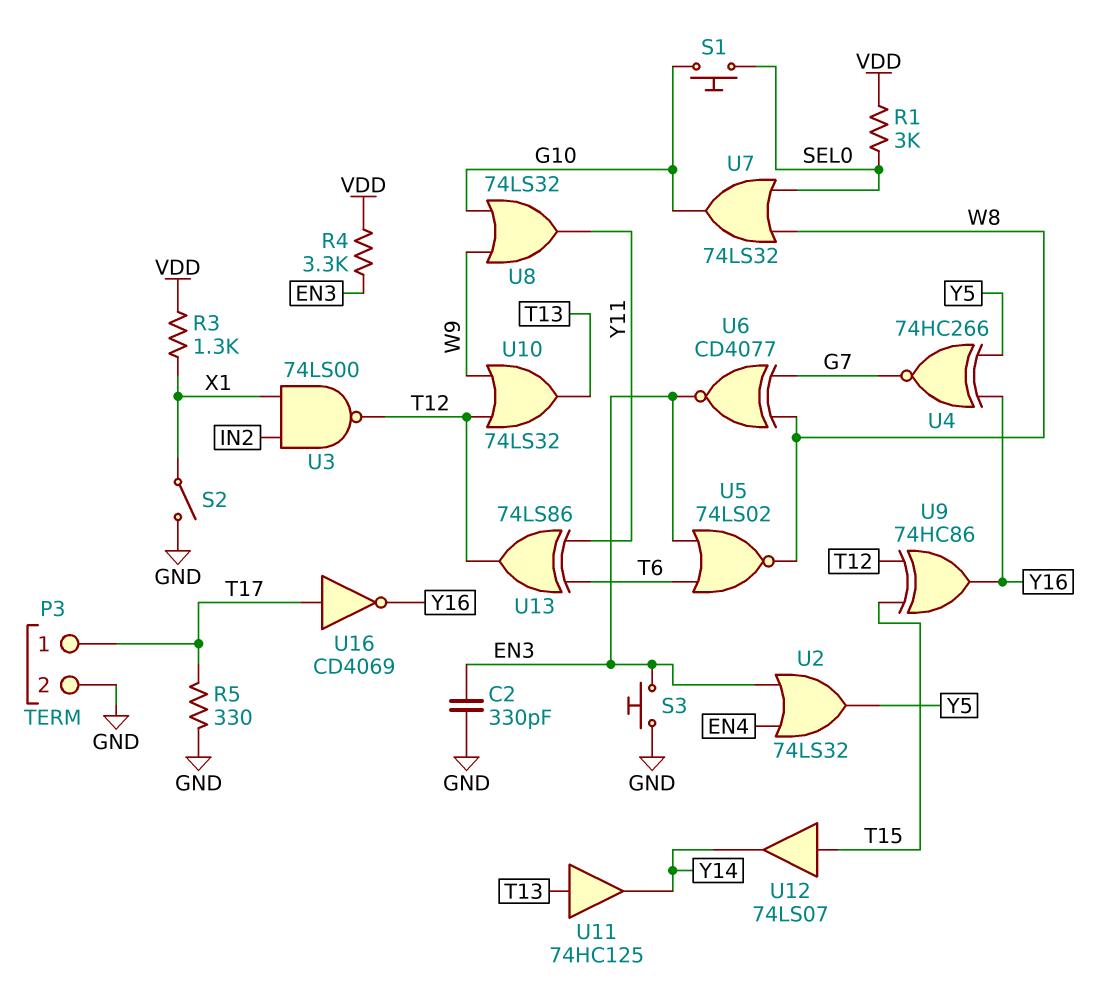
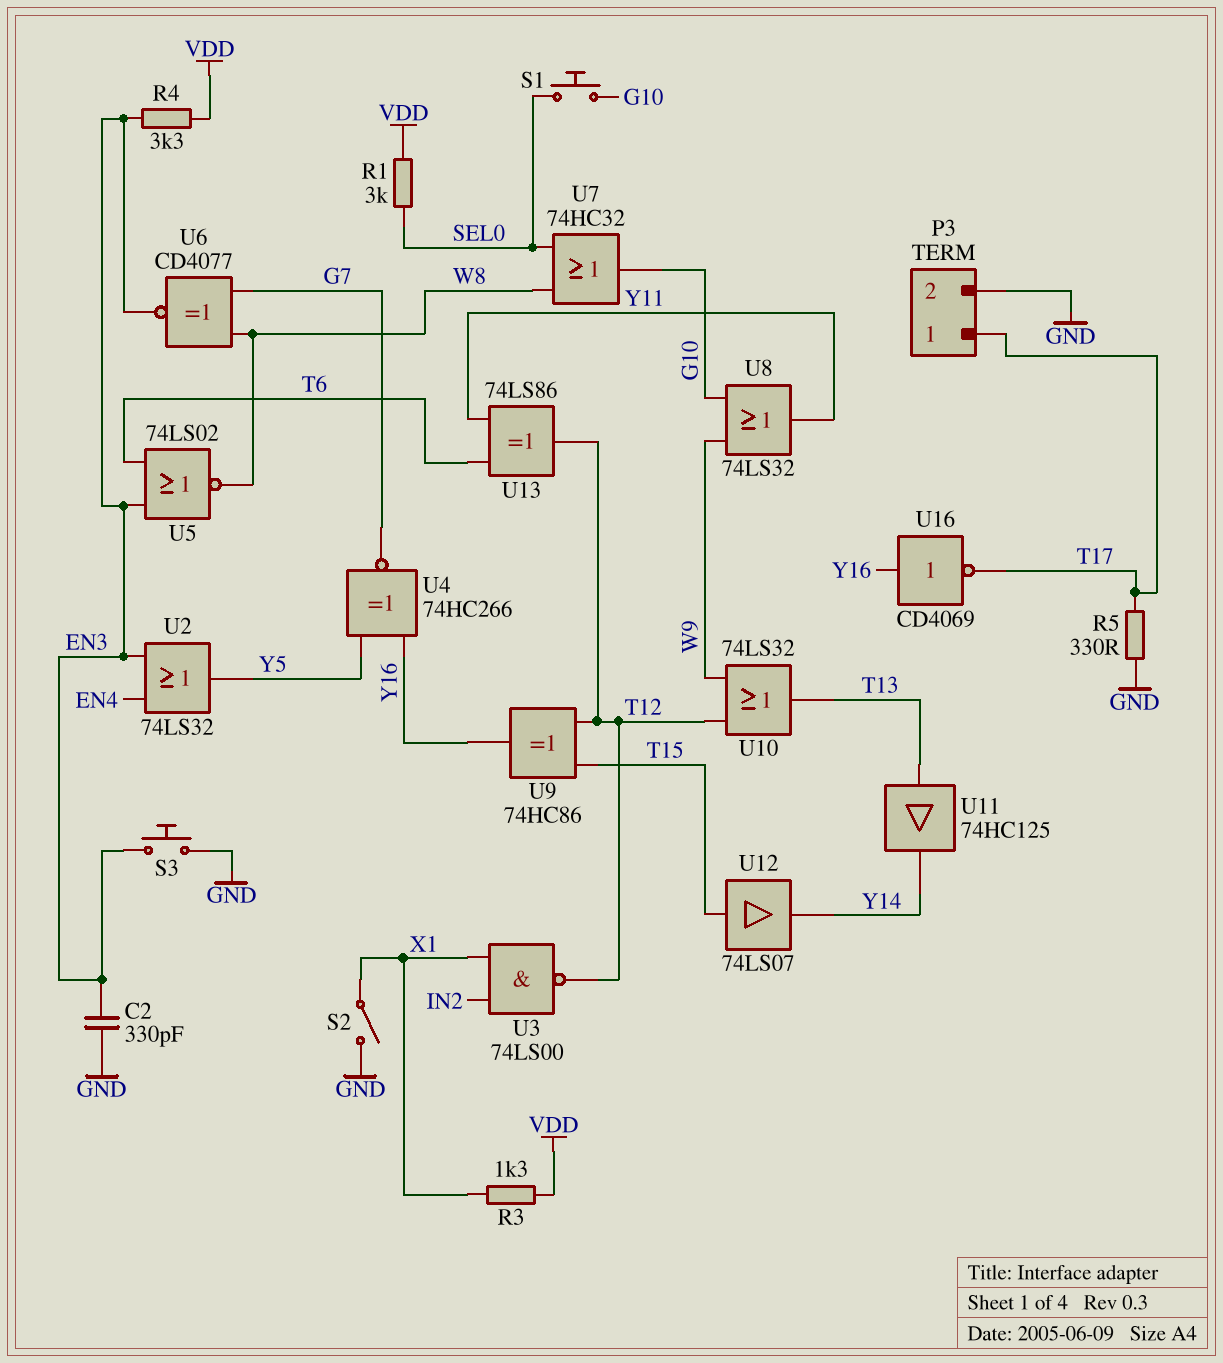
U7: OR 74LS32 (in SEL0, in W8, out G10) -> OR 74HC32 (in SEL0, in W8, out G10)
U16: NOT CD4069 (in T17, out Y16) -> NOT CD4069 (in Y16, out T17)

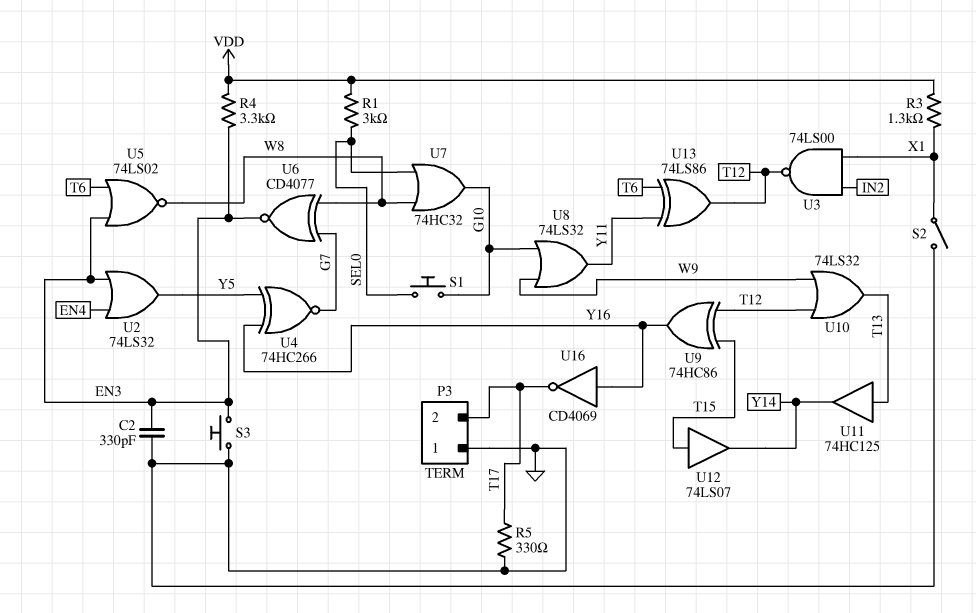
P3 pin 1: T17 -> GND
P3 pin 2: GND -> T17

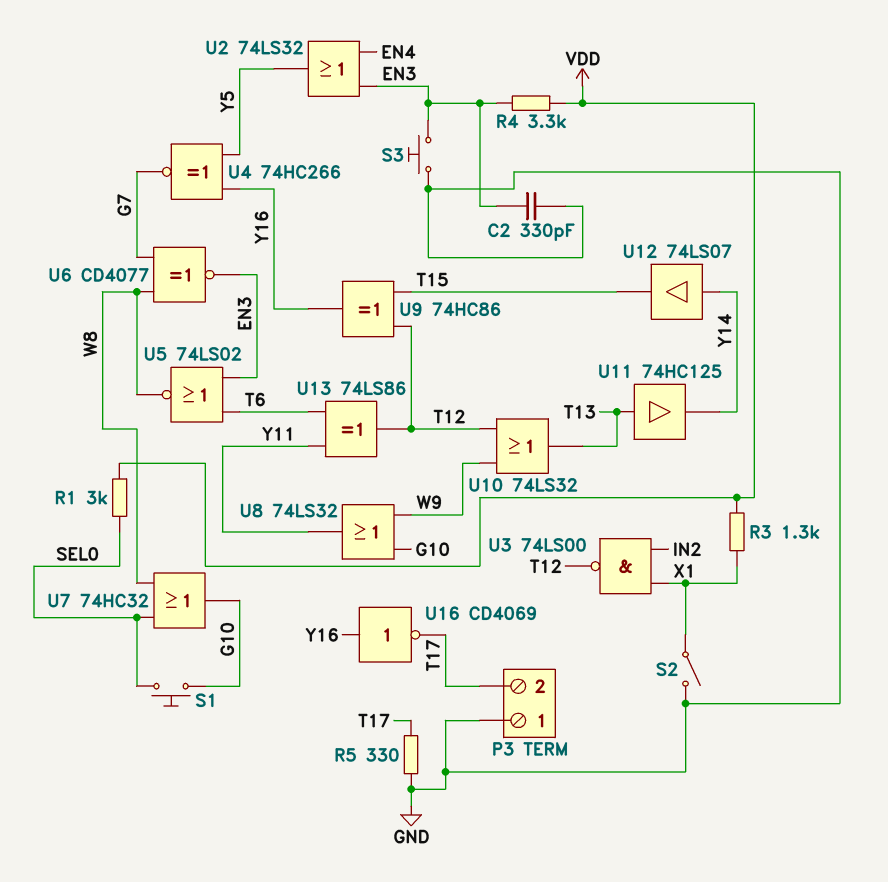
U12: buffer 74LS07 (in T15, out Y14) -> buffer 74LS07 (in Y14, out T15)

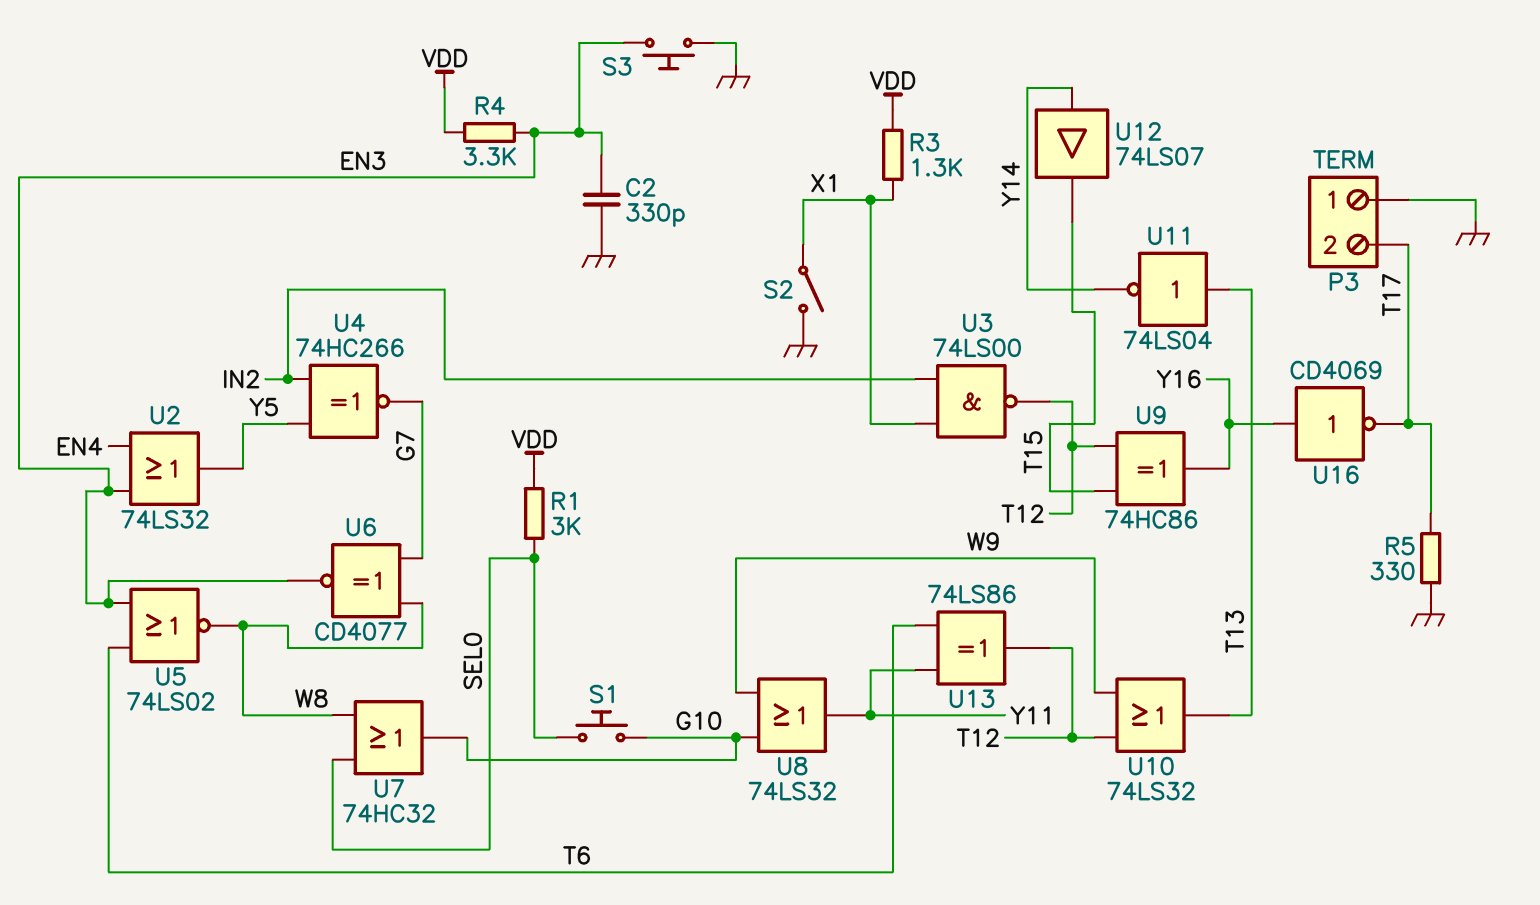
U4: XNOR 74HC266 (in Y5, in Y16, out G7) -> XNOR 74HC266 (in IN2, in Y5, out G7)
U11: buffer 74HC125 (in T13, out Y14) -> NOT 74LS04 (in T13, out Y14)

